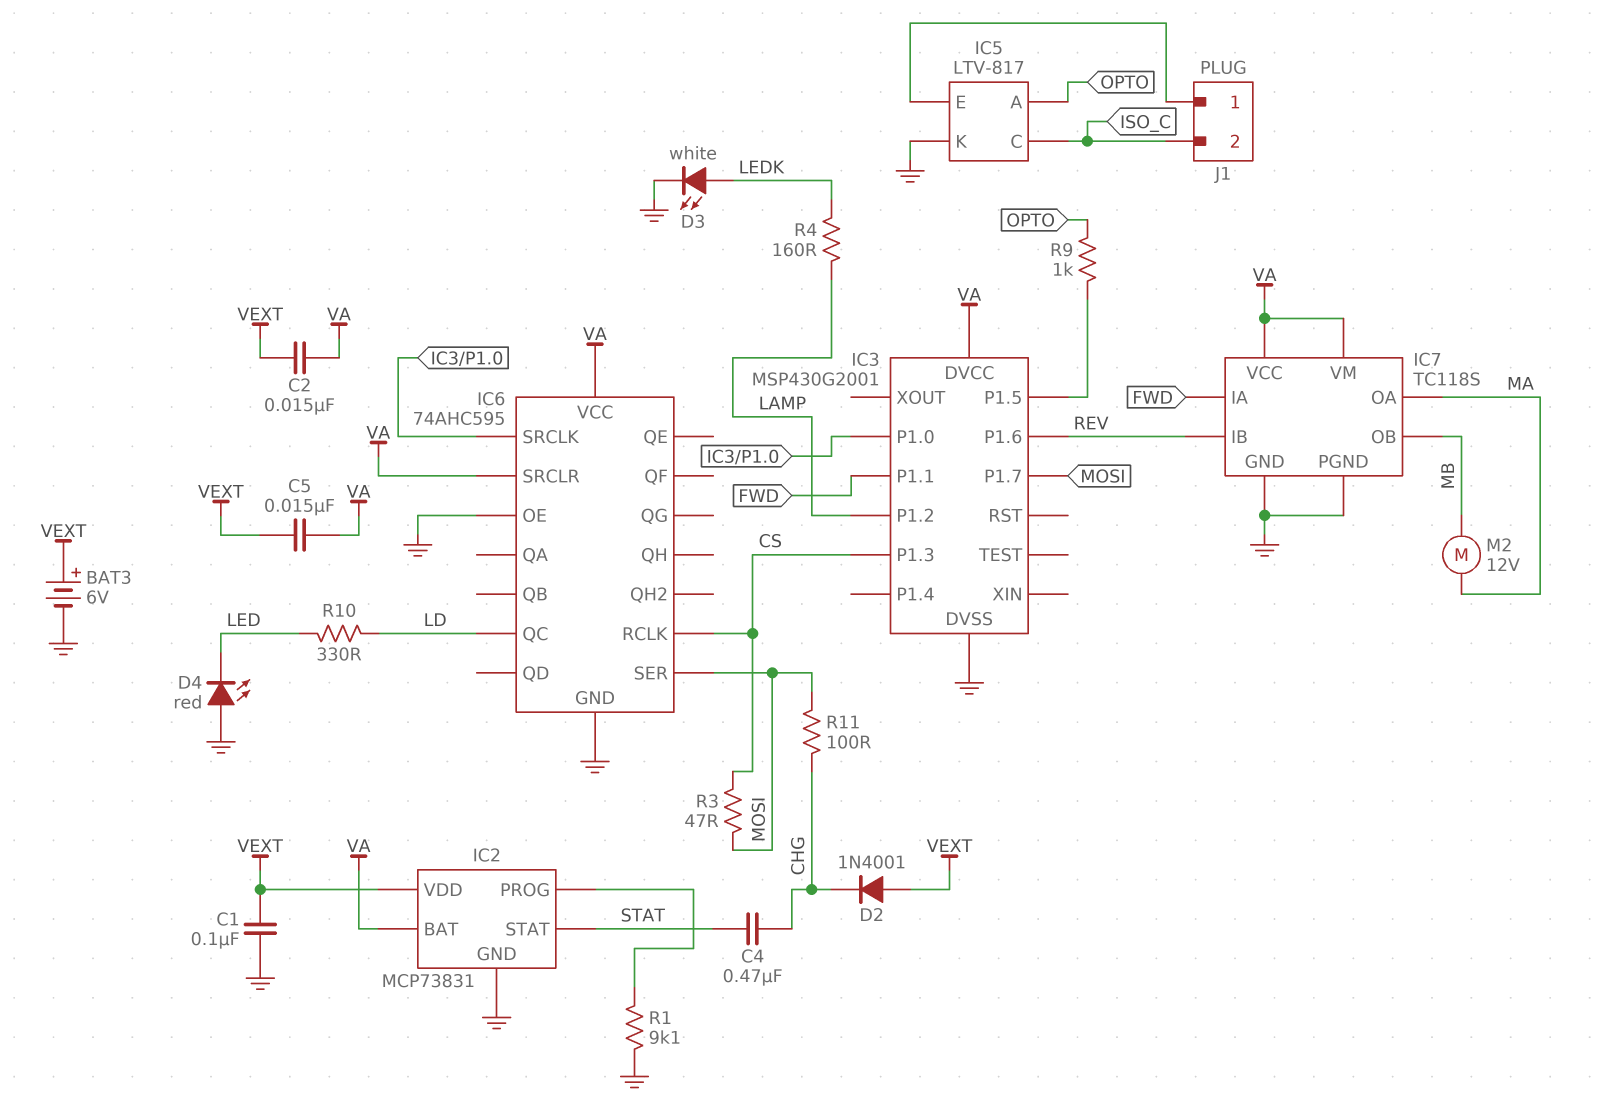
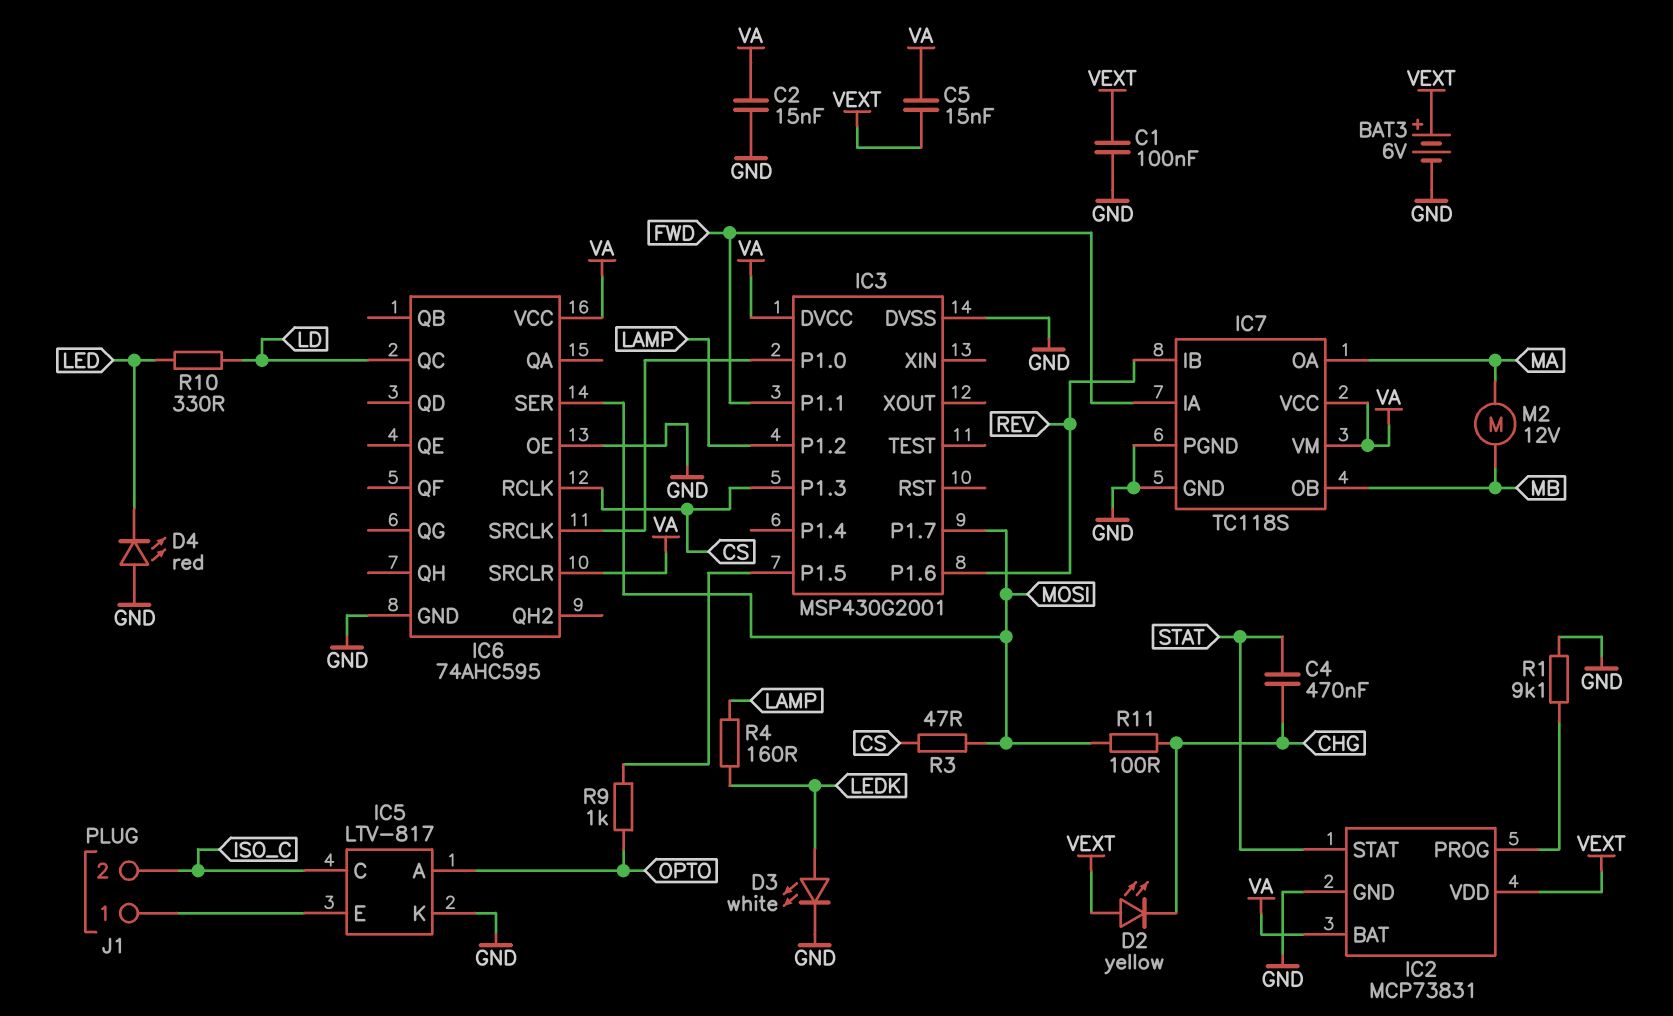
C2: 15nF (VA, VEXT) -> 15nF (GND, VA)
D2: diode 1N4001 (A VEXT, K CHG) -> LED yellow (A VEXT, K CHG)

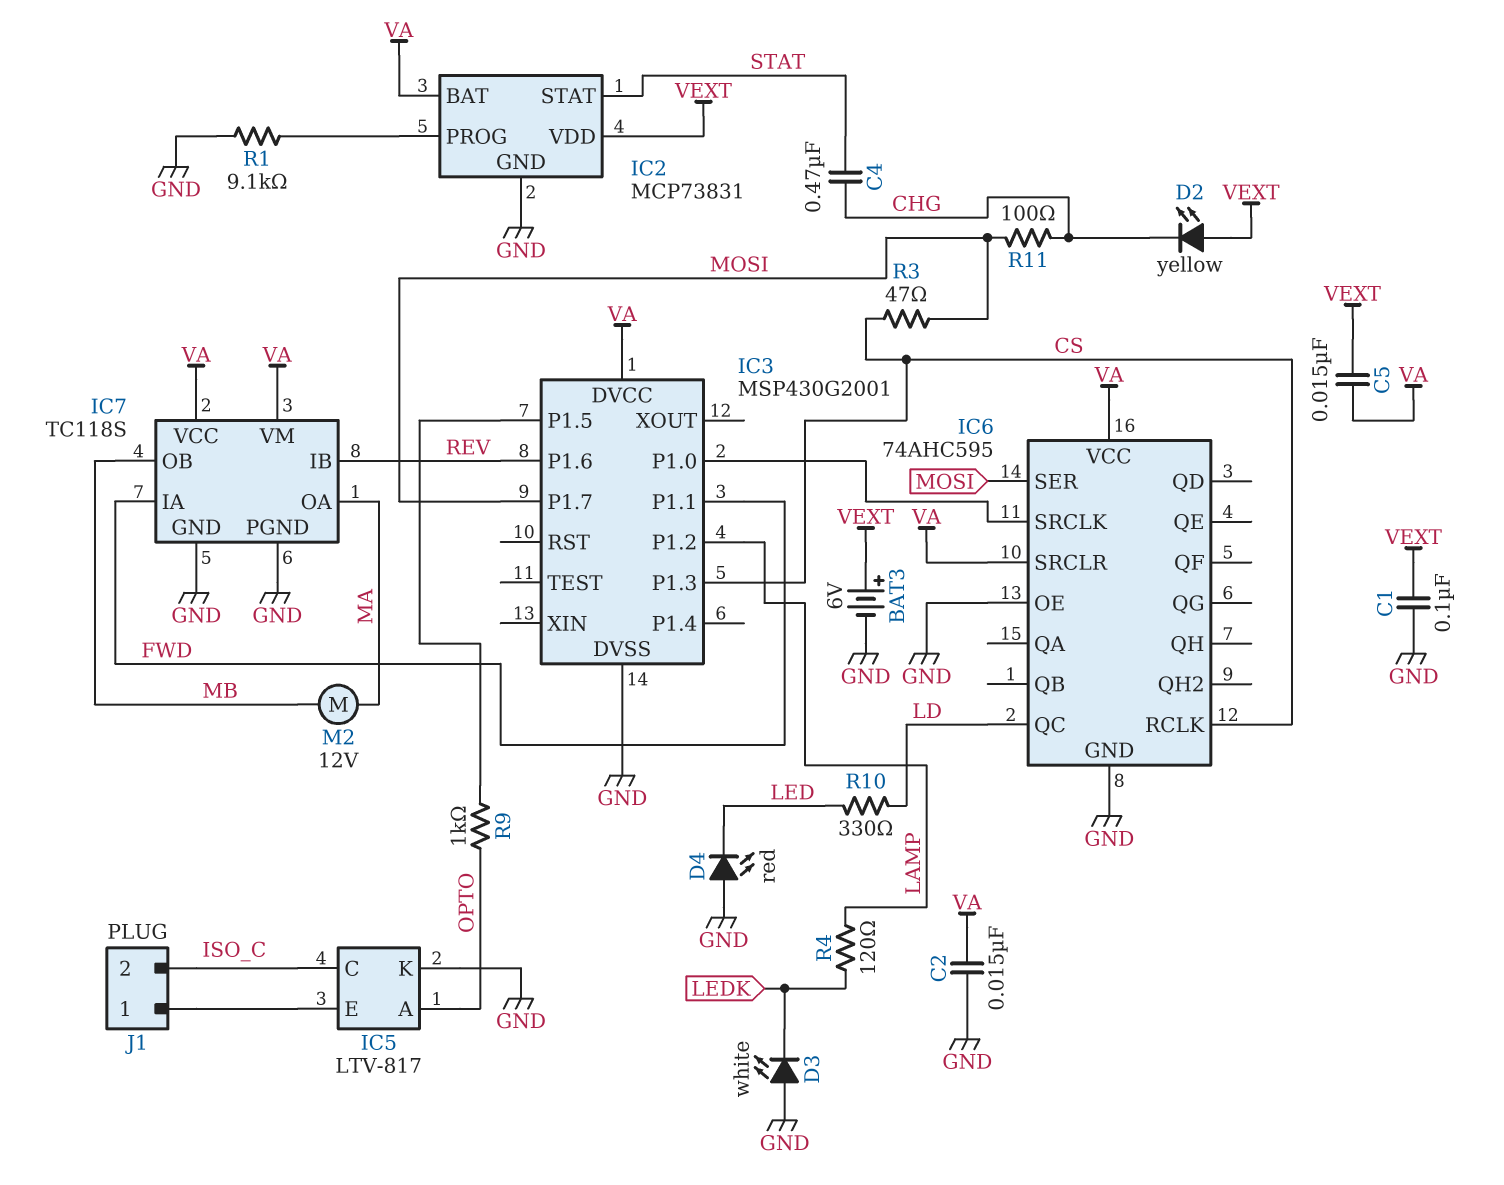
D3: LED white (A LEDK, K GND) -> LED white (A GND, K LEDK)
R4: 160 (LAMP, LEDK) -> 120 (LAMP, LEDK)

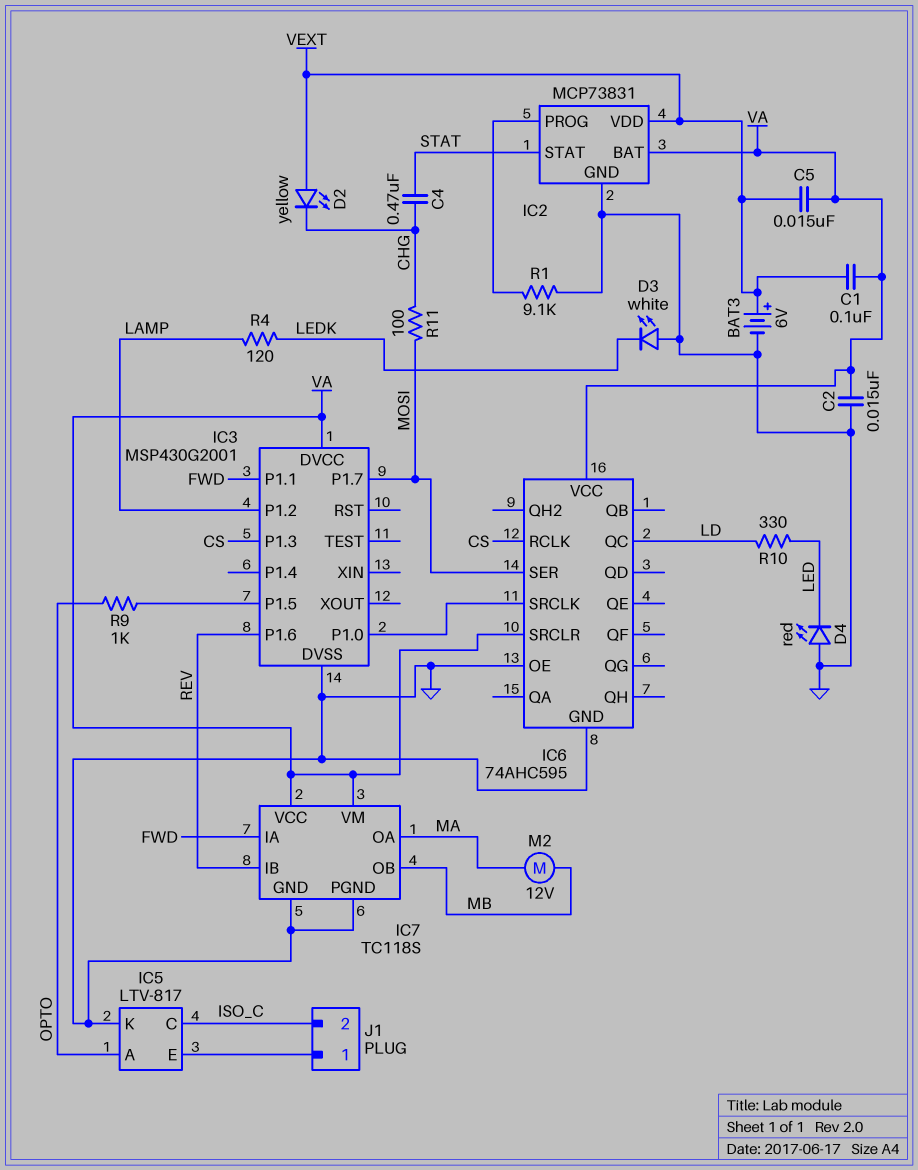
C1: 100nF (GND, VEXT) -> 100nF (VA, VEXT)
R3: 47 (CS, MOSI) -> none

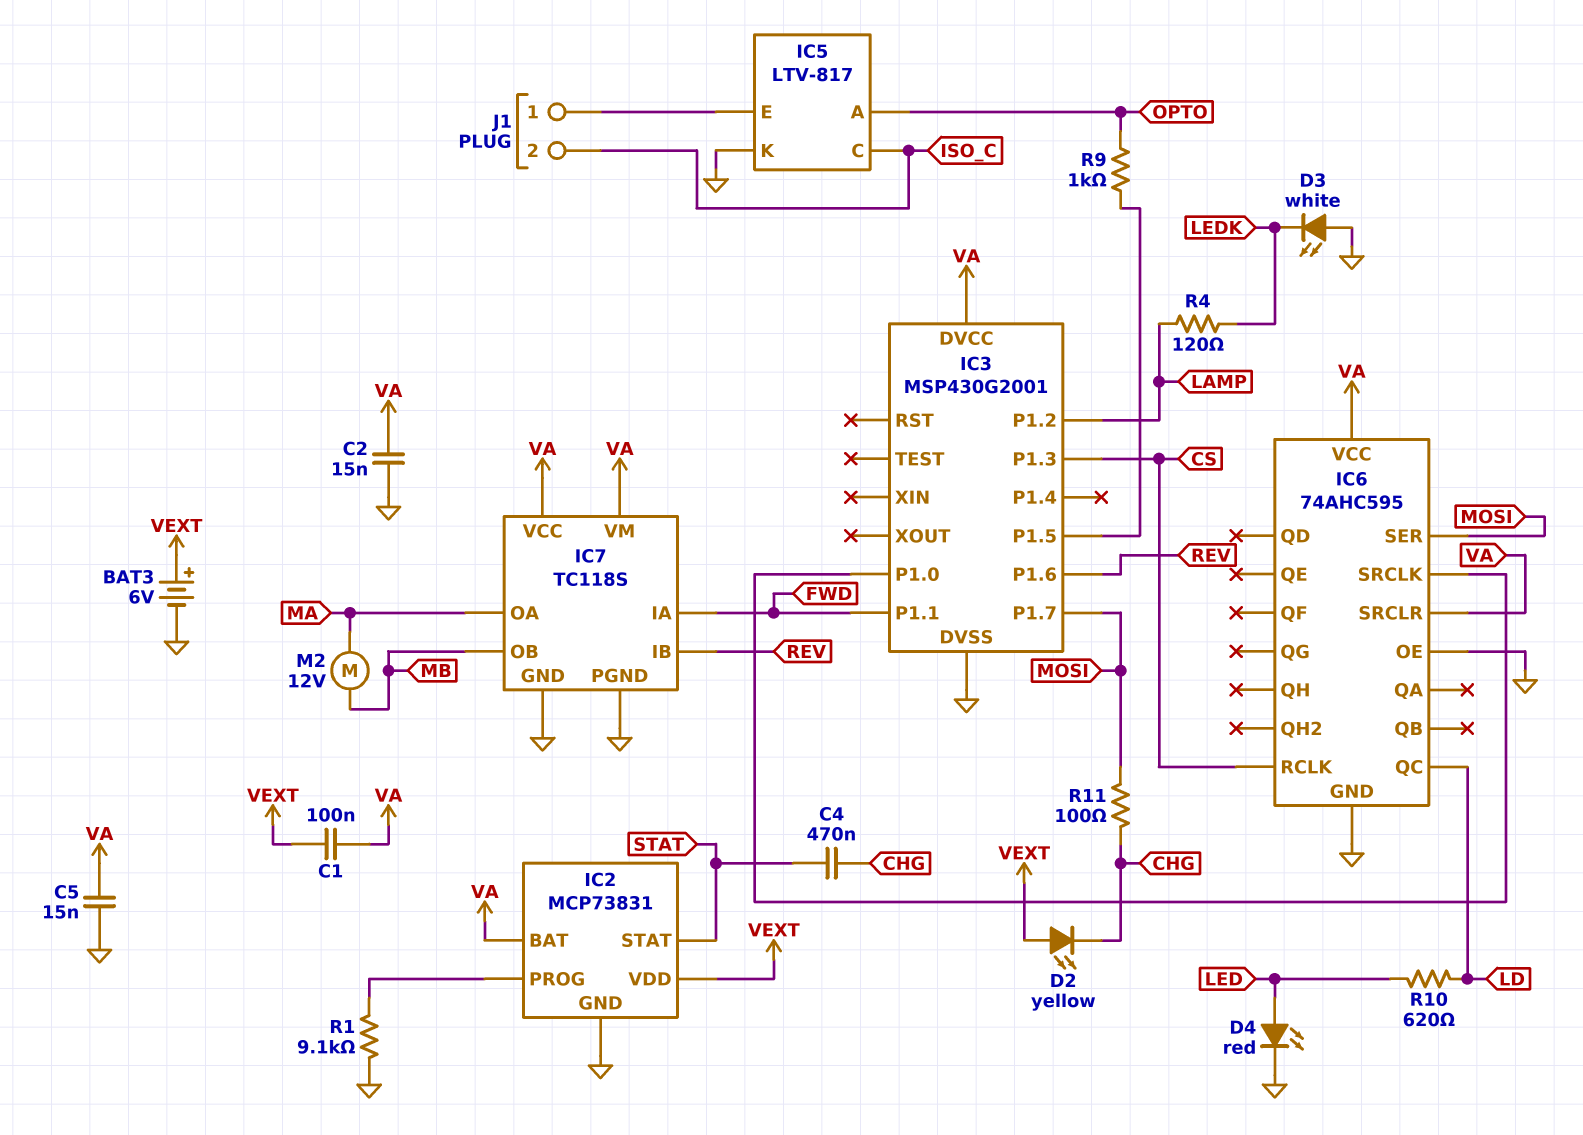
C5: 15nF (VA, VEXT) -> 15nF (GND, VA)
D4: LED red (A GND, K LED) -> LED red (A LED, K GND)
R10: 330 (LD, LED) -> 620 (LD, LED)

